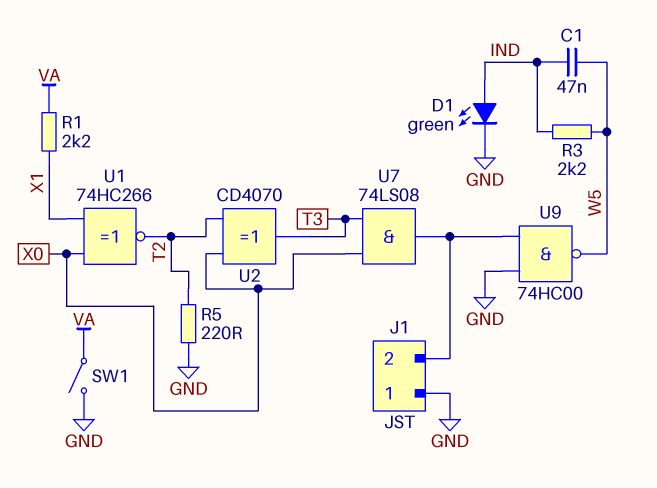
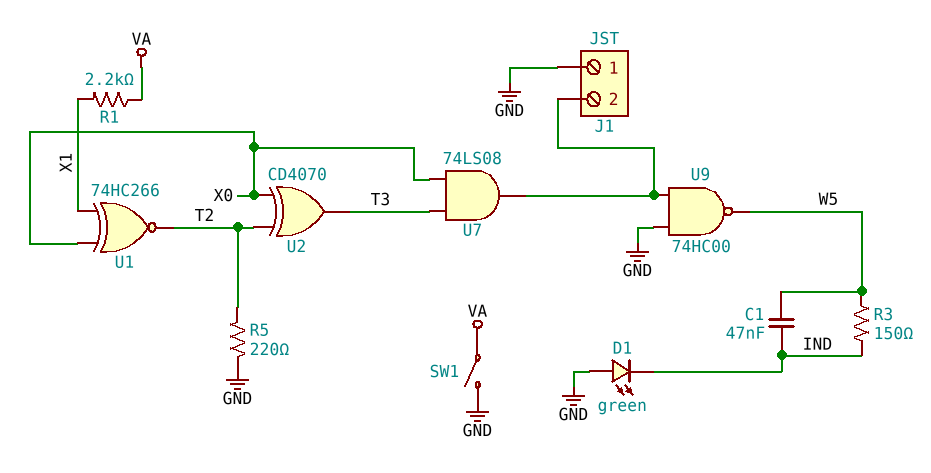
D1: LED green (A IND, K GND) -> LED green (A GND, K IND)
R3: 2.2k (IND, W5) -> 150 (IND, W5)

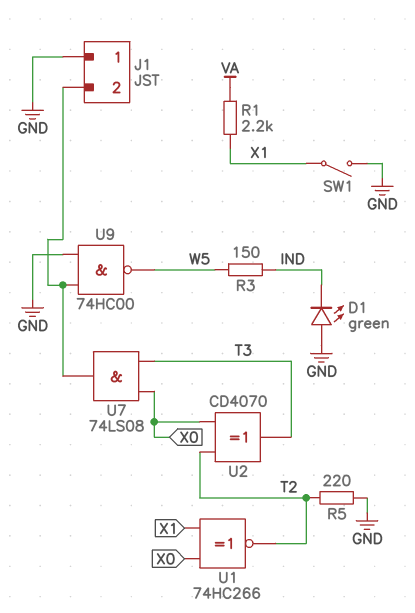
C1: 47nF (IND, W5) -> none
SW1: switch (GND, VA) -> switch (GND, X1)

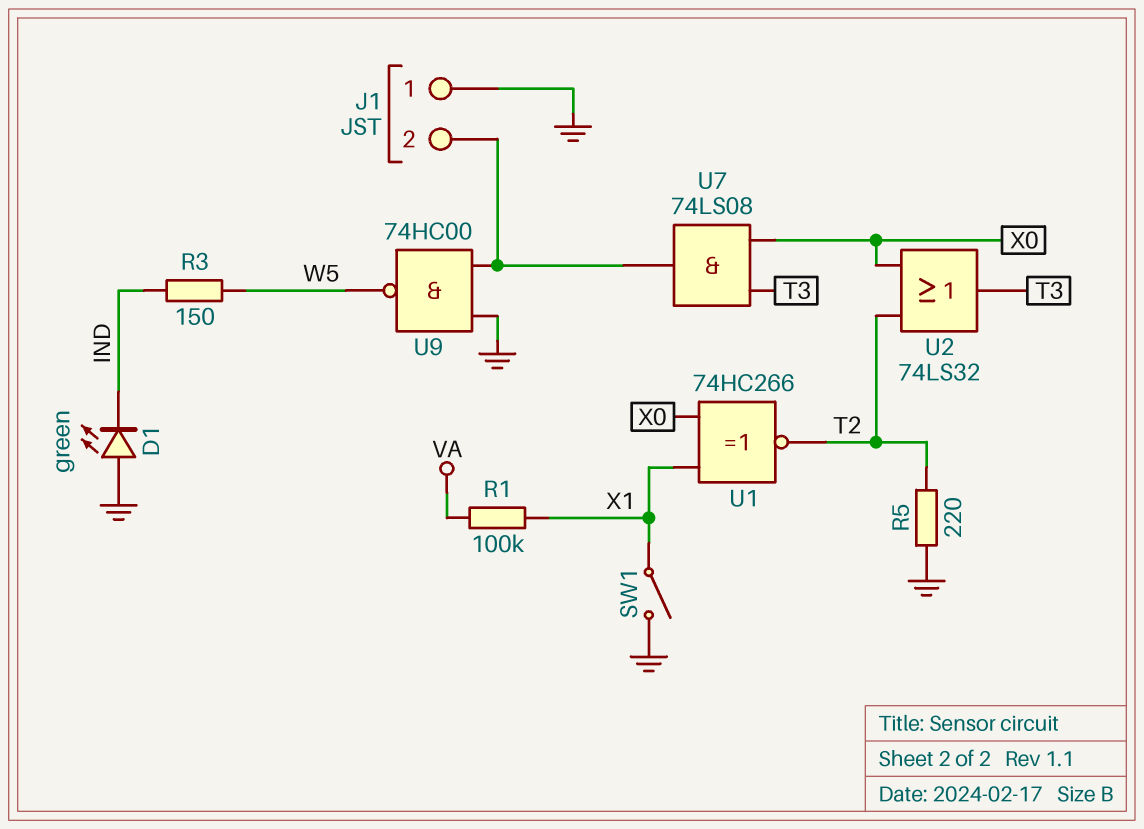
R1: 2.2k (VA, X1) -> 100k (VA, X1)
U2: XOR CD4070 (in T2, in X0, out T3) -> OR 74LS32 (in T2, in X0, out T3)

